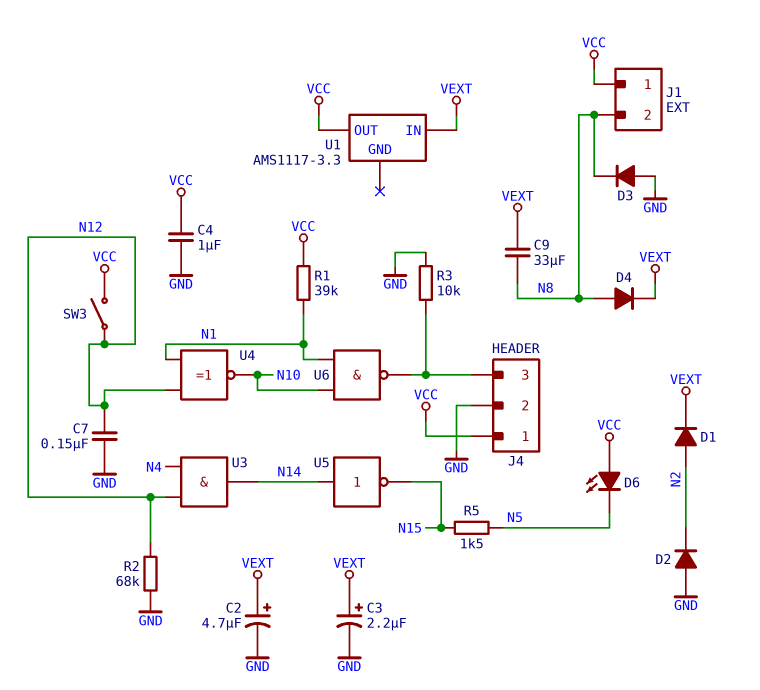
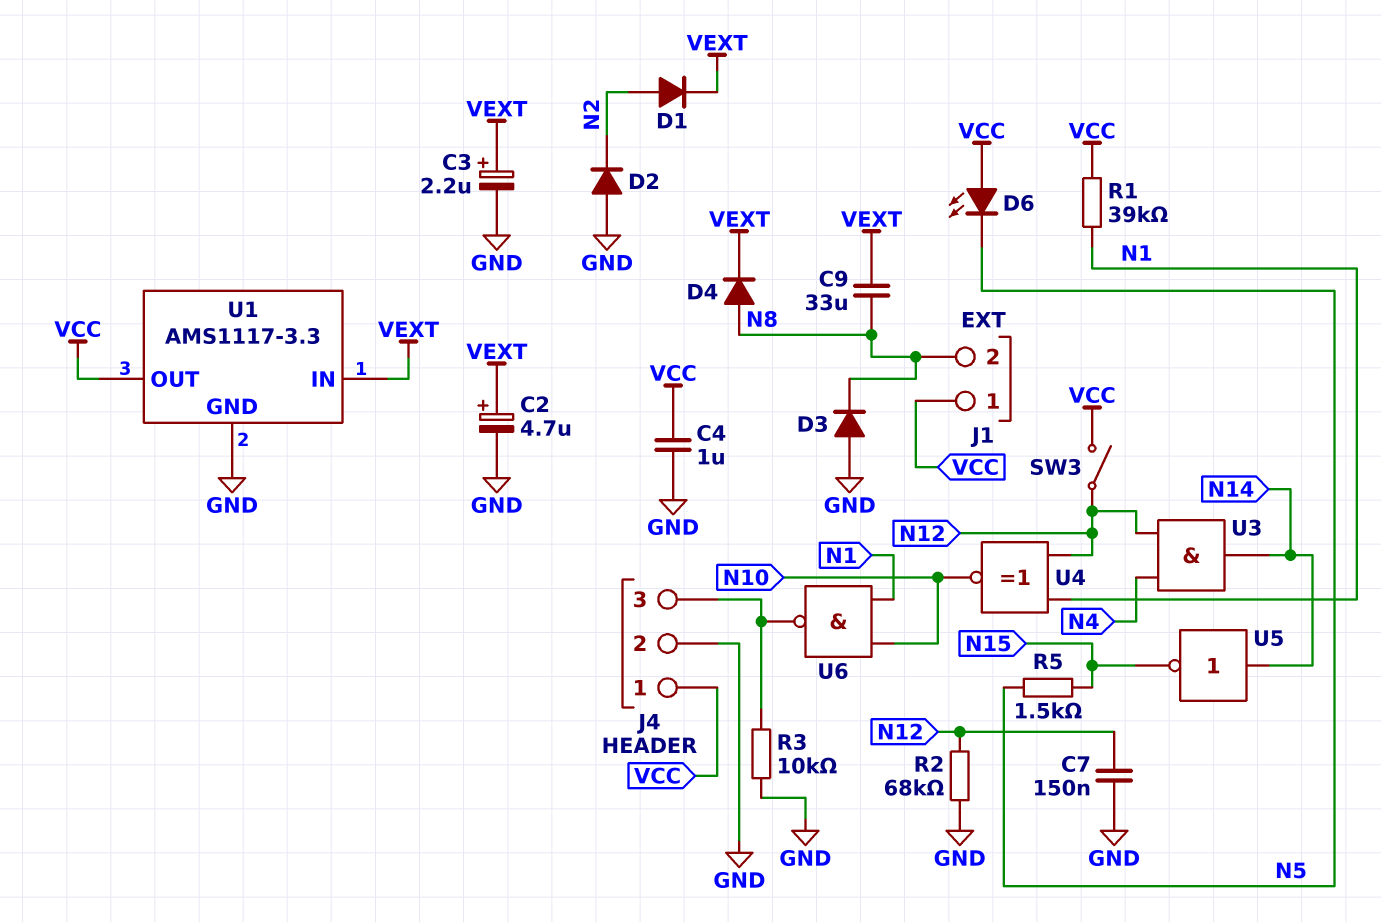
U1 pin GND: none -> GND

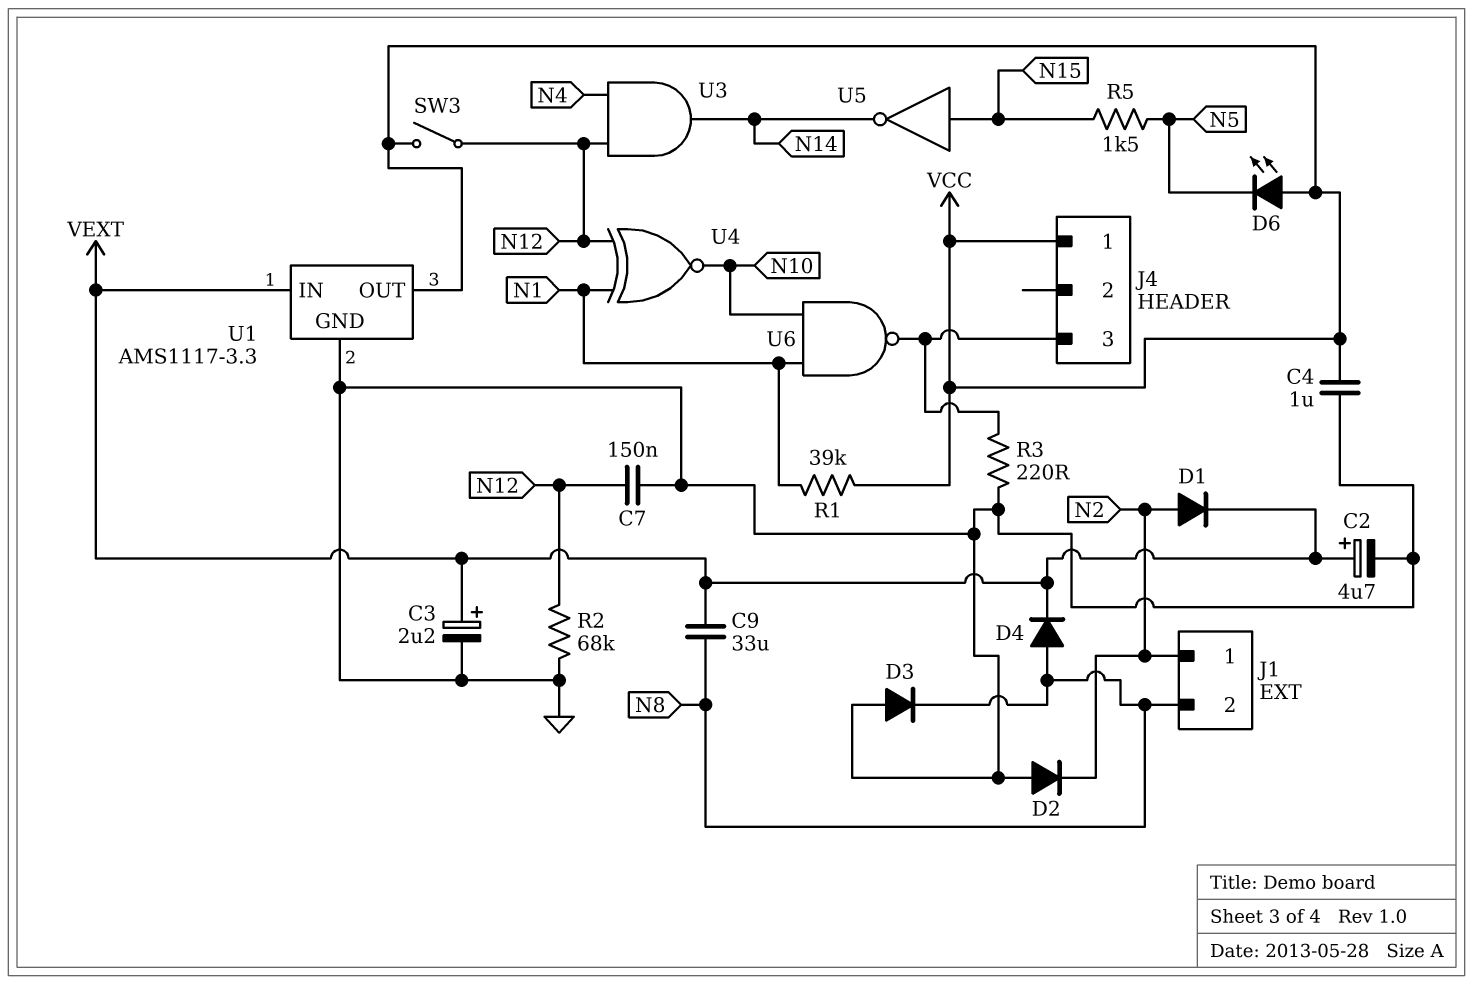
J1 pin 1: VCC -> N2
J4 pin 2: GND -> none
R3: 10k (GND, J4/3) -> 220 (GND, J4/3)
U5: NOT (in N14, out N15) -> NOT (in N15, out N14)

